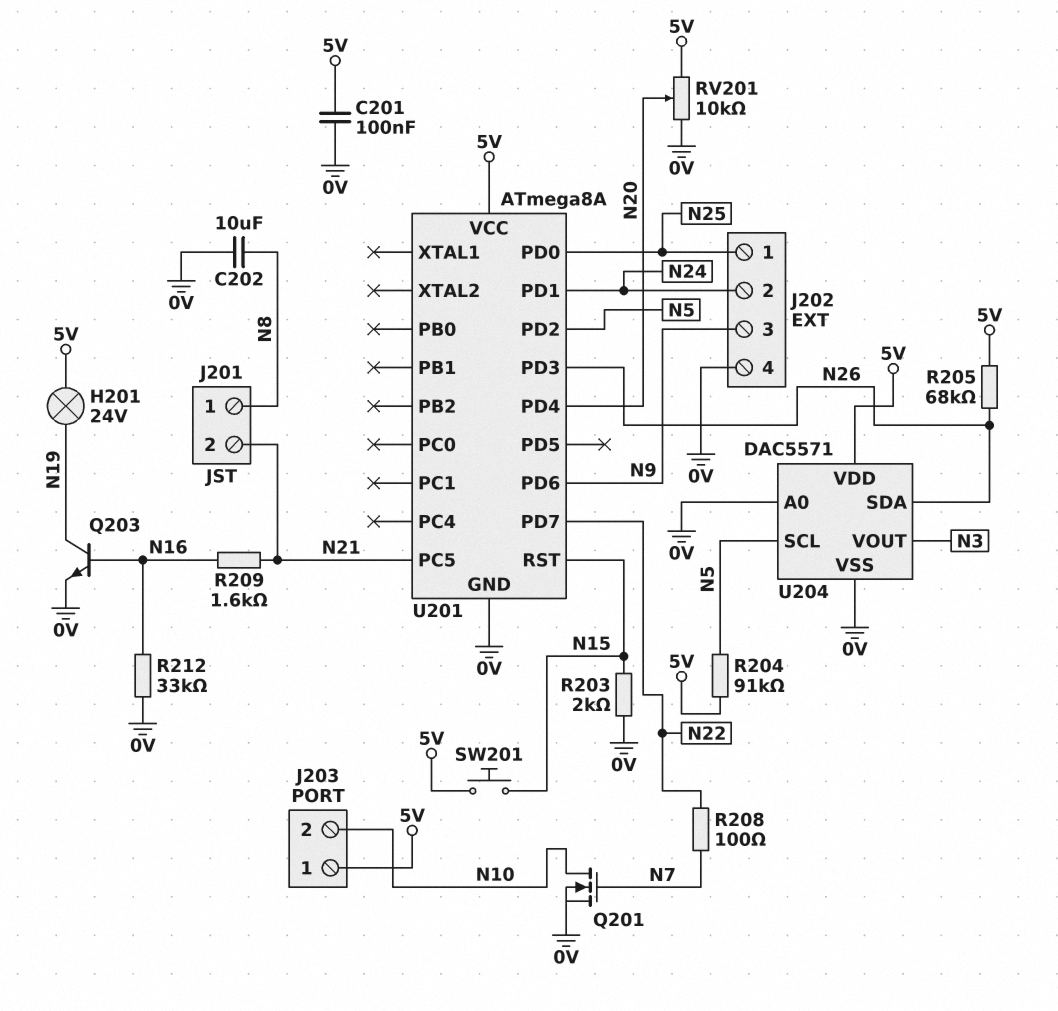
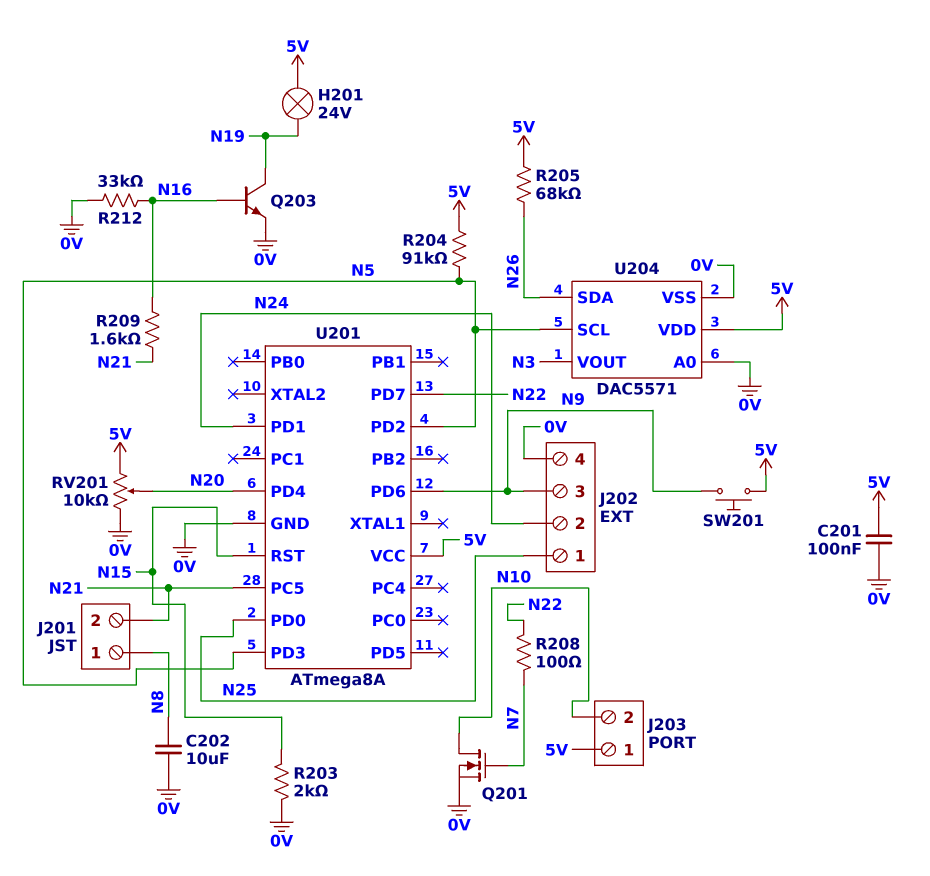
SW201: button (5V, N15) -> button (5V, N9)
U201 pin PD3: N26 -> N5

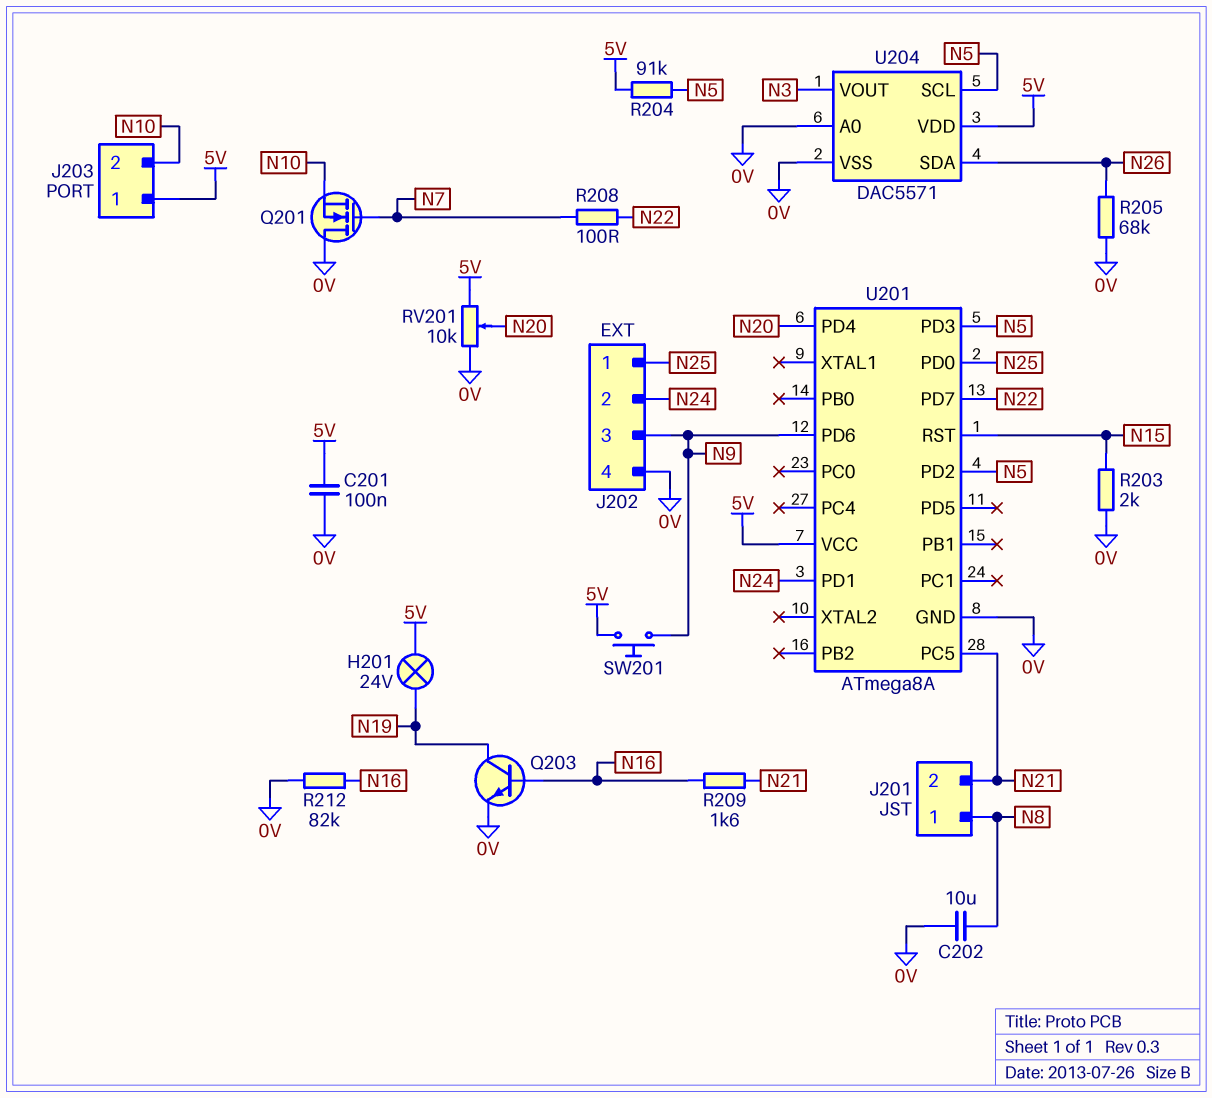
Q201: NMOS (G N7, D N10, S 0V) -> NMOS (G N7, D 0V, S N10)
R205: 68k (5V, N26) -> 68k (0V, N26)
R212: 33k (0V, N16) -> 82k (0V, N16)

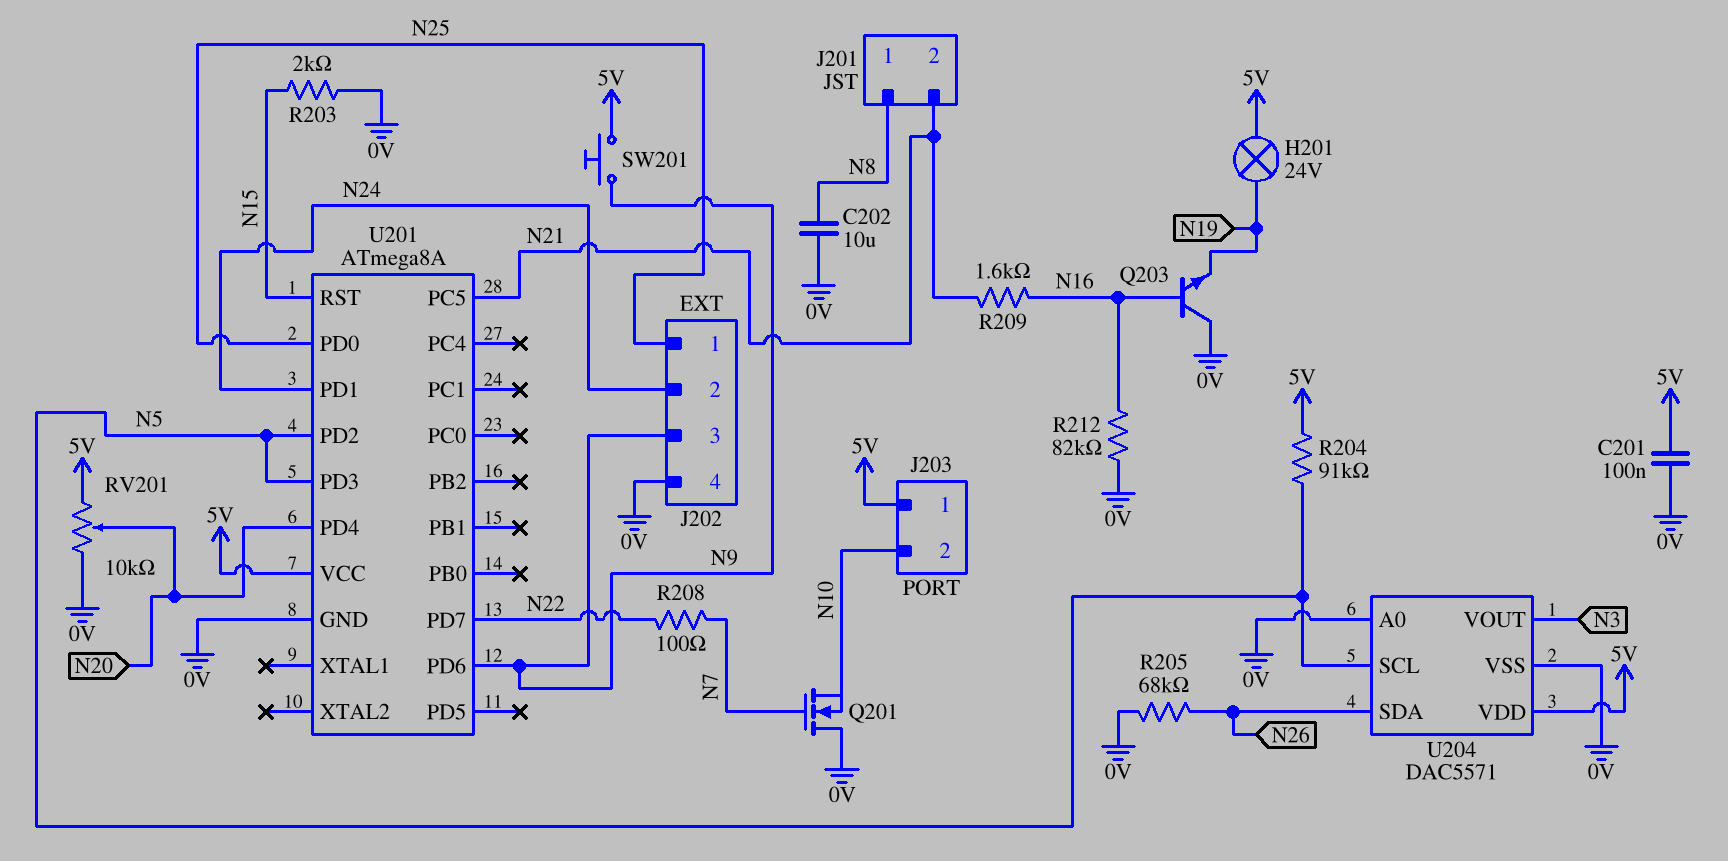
Q203: NPN (B N16, C N19, E 0V) -> NPN (B N16, C 0V, E N19)

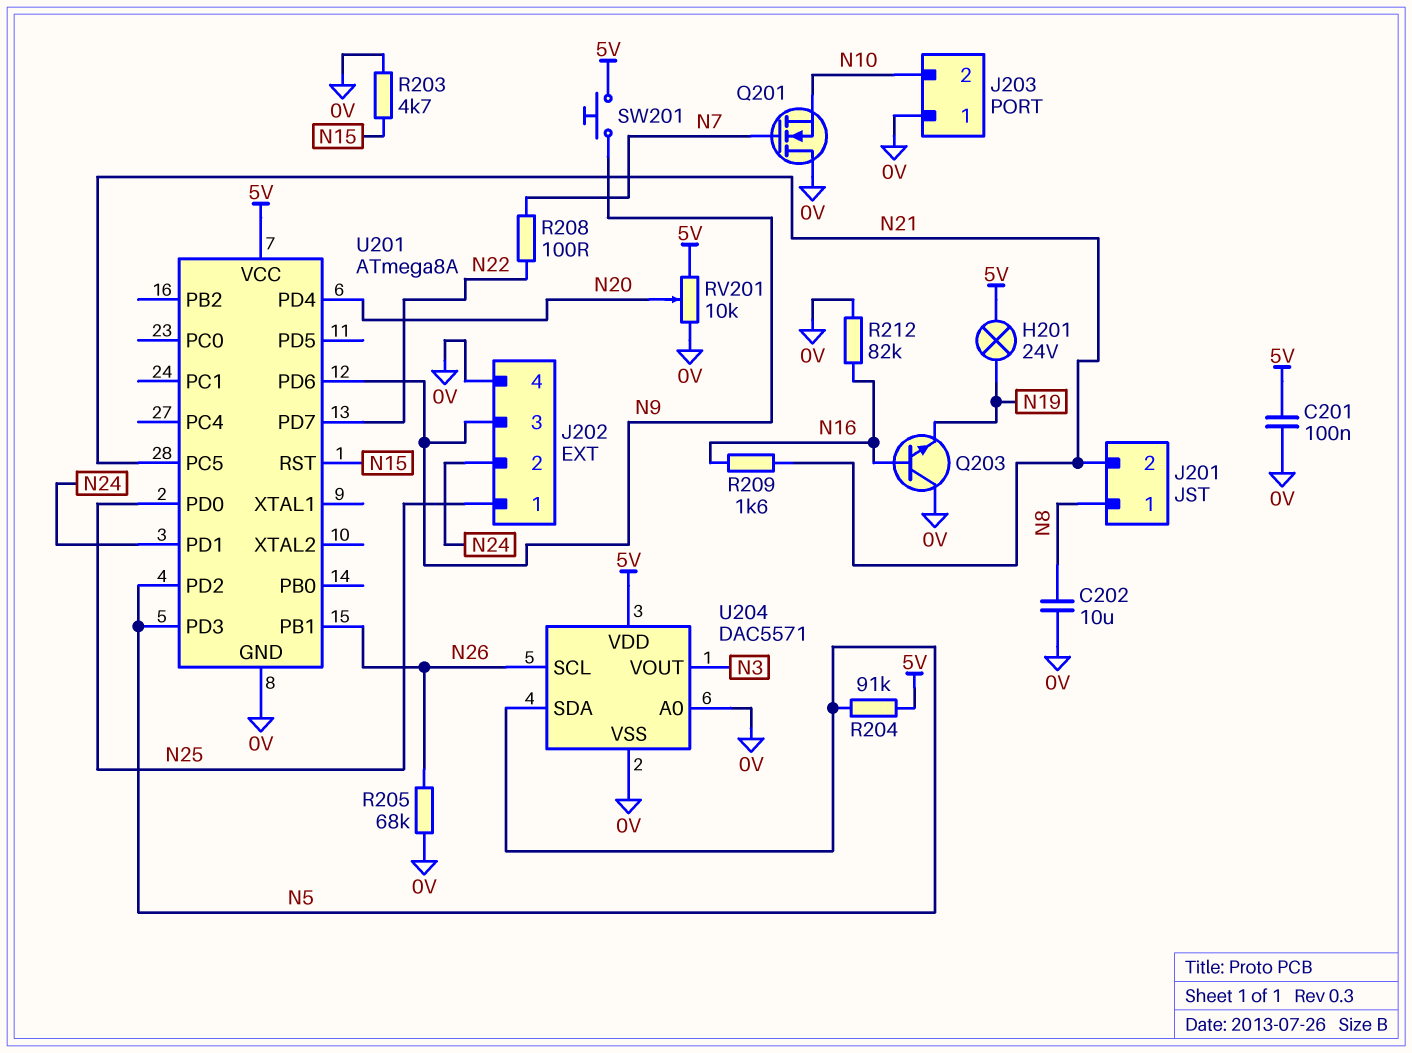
J203 pin 1: 5V -> 0V
R203: 2k (0V, N15) -> 4.7k (0V, N15)
U201 pin PB1: none -> N26
U204 pin SCL: N5 -> N26
U204 pin SDA: N26 -> N5

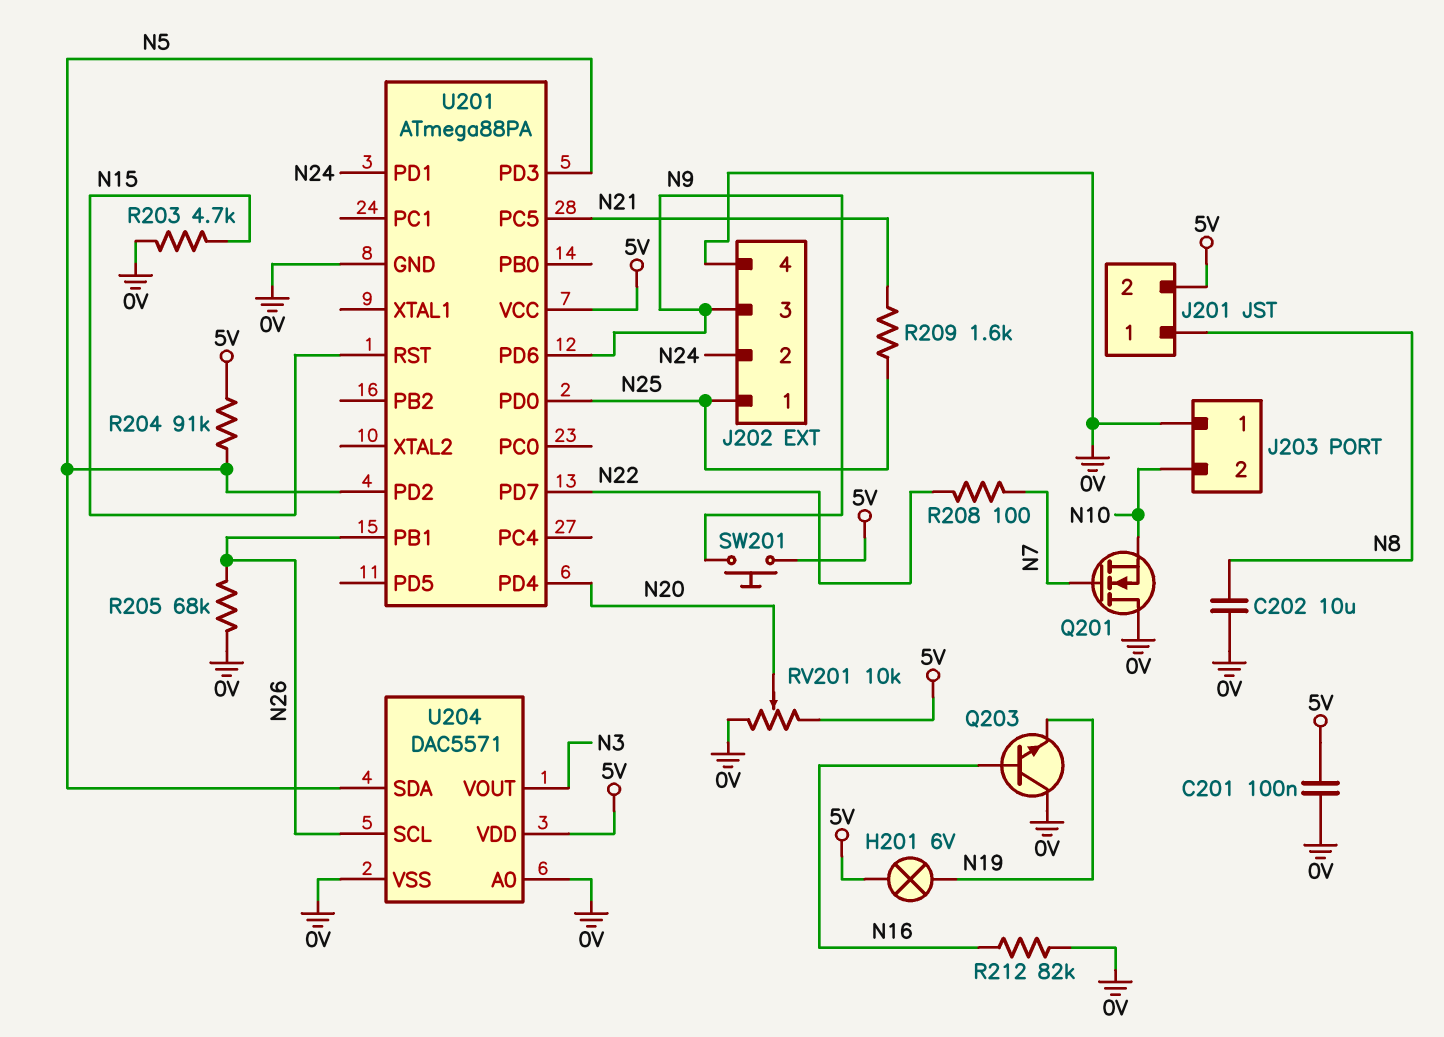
H201: lamp 24V (5V, N19) -> lamp 6V (5V, N19)
J201 pin 2: N21 -> 5V
R209: 1.6k (N16, N21) -> 1.6k (N21, N25)
U201: ATmega8A -> ATmega88PA

